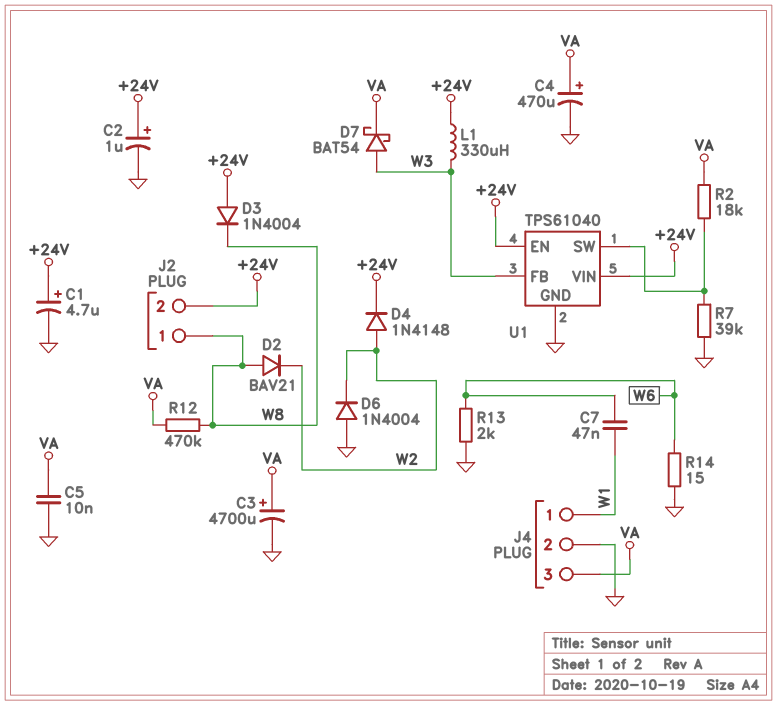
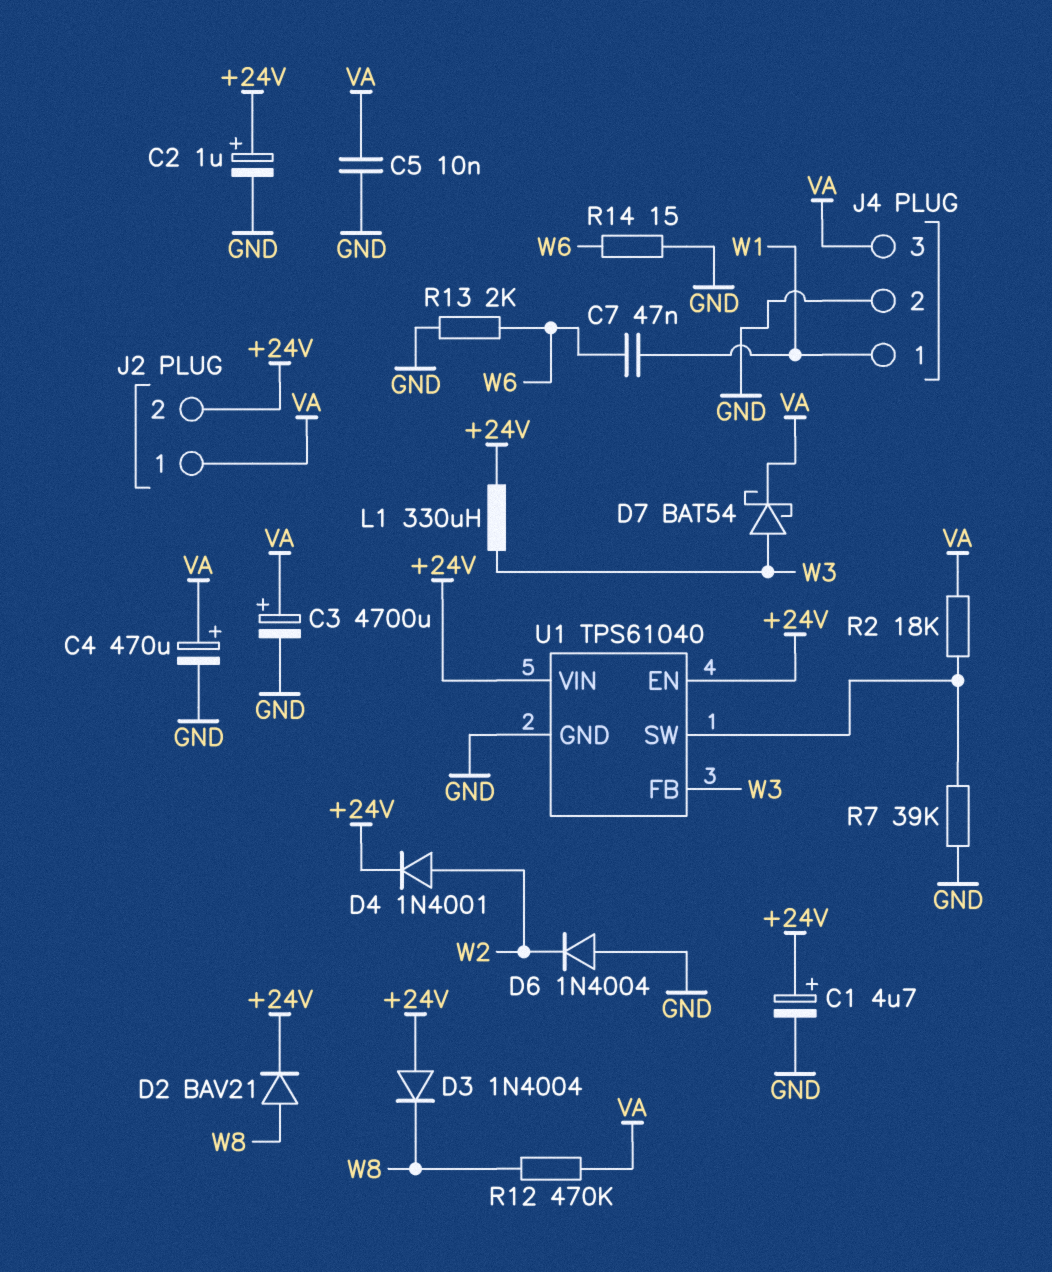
D2: diode BAV21 (A W8, K W2) -> diode BAV21 (A W8, K +24V)
D4: diode 1N4148 (A W2, K +24V) -> diode 1N4001 (A W2, K +24V)
J2 pin 1: W8 -> VA

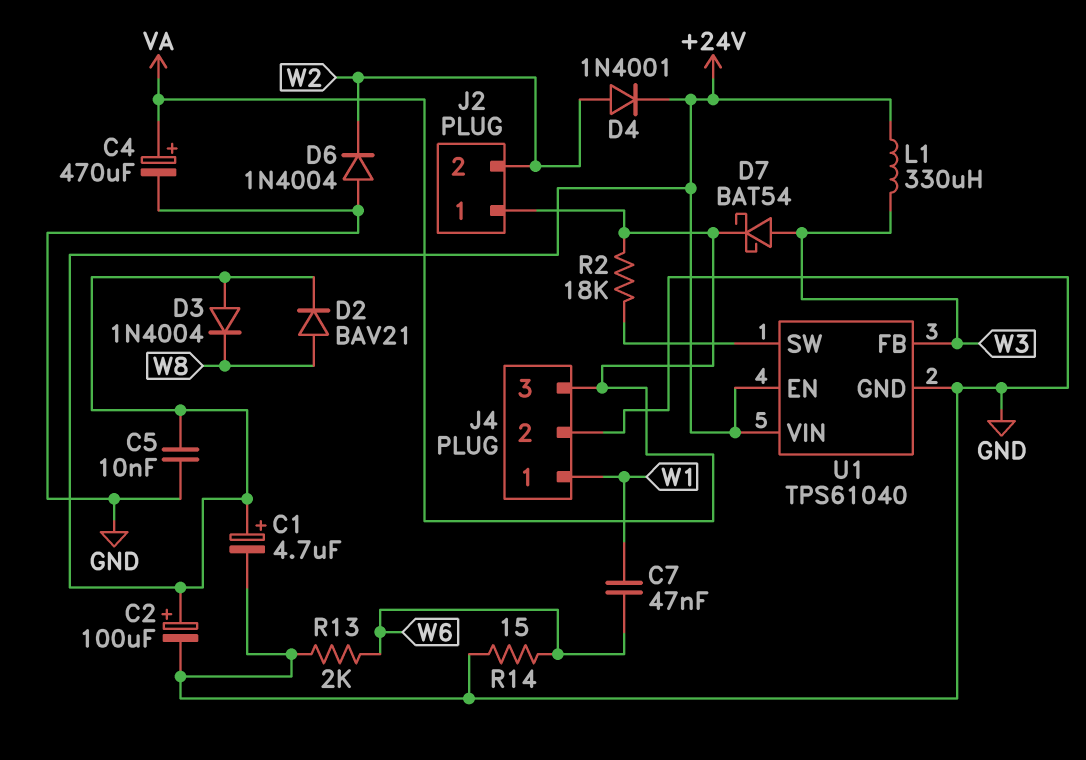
C2: 1uF (plus +24V, minus GND) -> 100uF (plus +24V, minus GND)
C3: 4700uF (plus VA, minus GND) -> none
C5: 10nF (GND, VA) -> 10nF (+24V, GND)
J2 pin 2: +24V -> W2
R7: 39k (GND, U1/SW) -> none
R12: 470k (VA, W8) -> none

